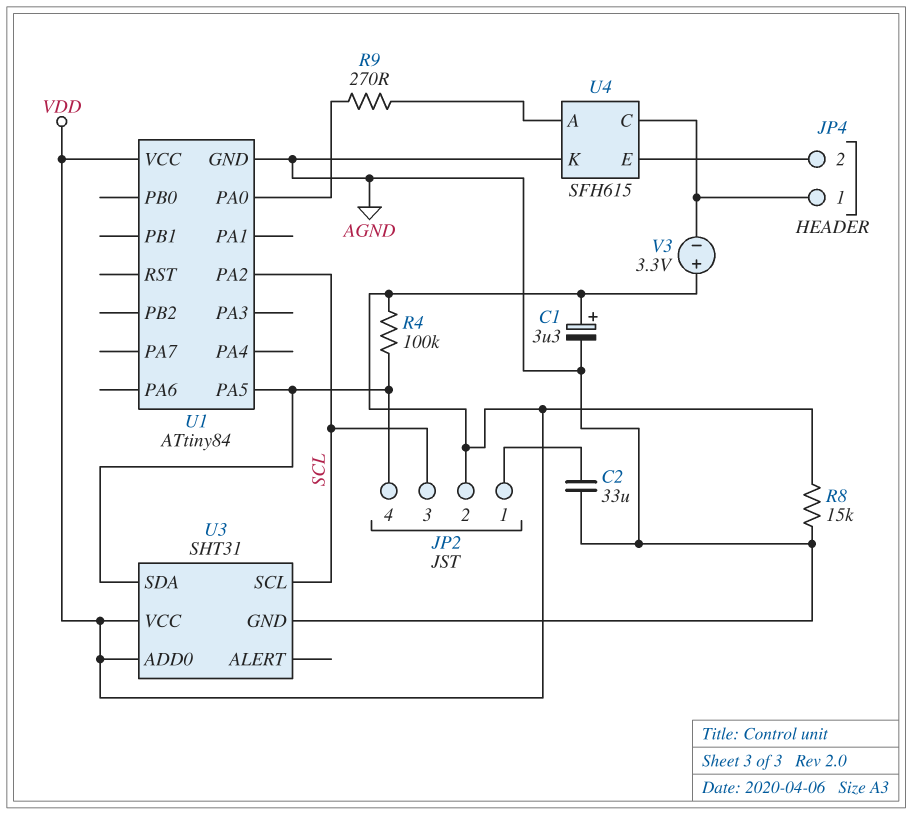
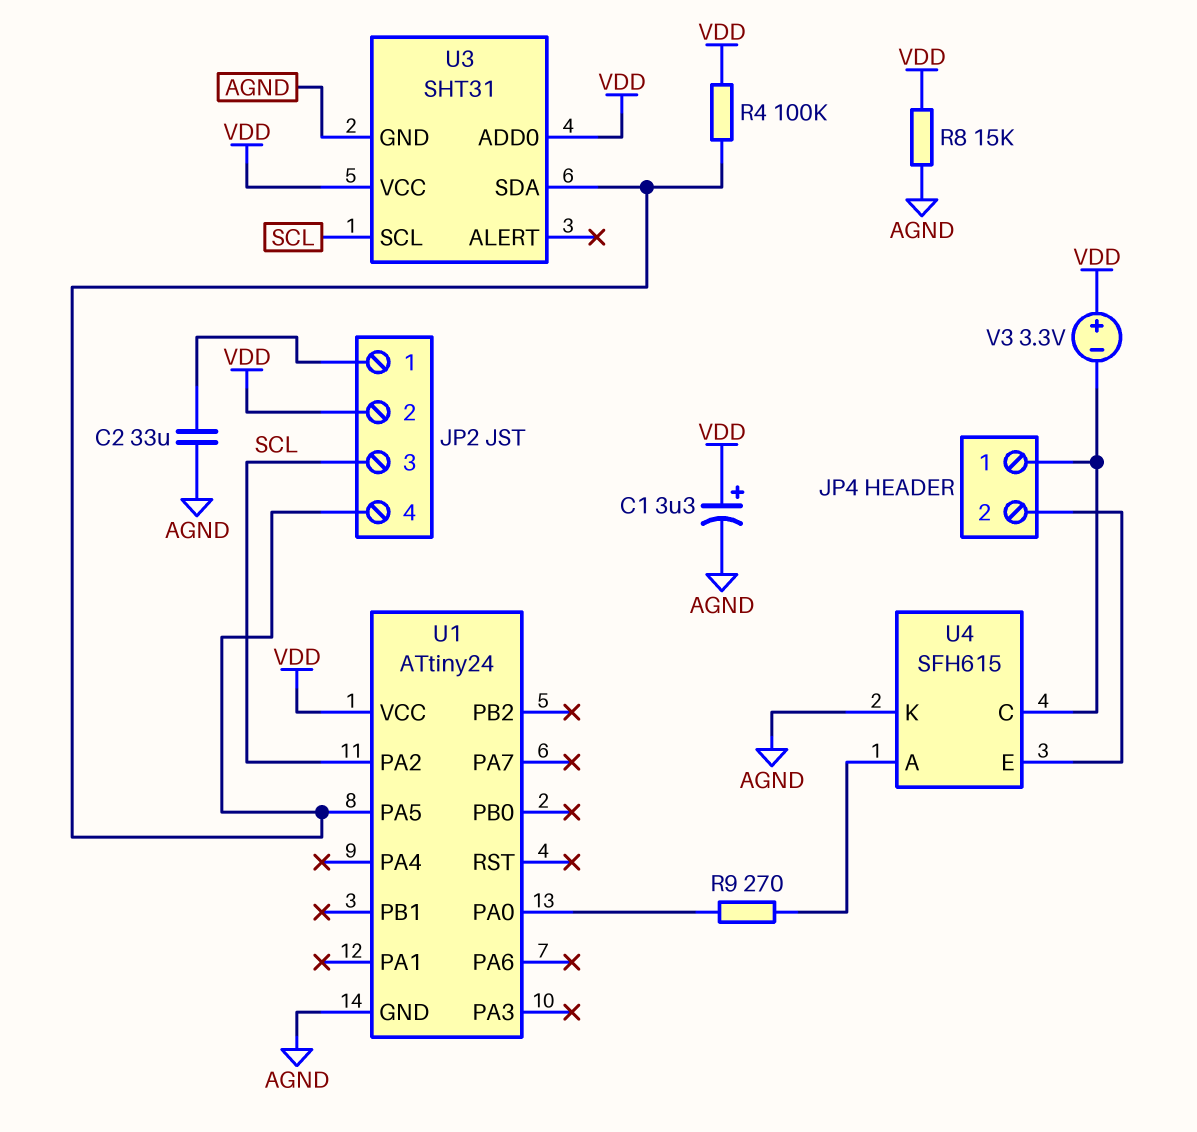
U1: ATtiny84 -> ATtiny24

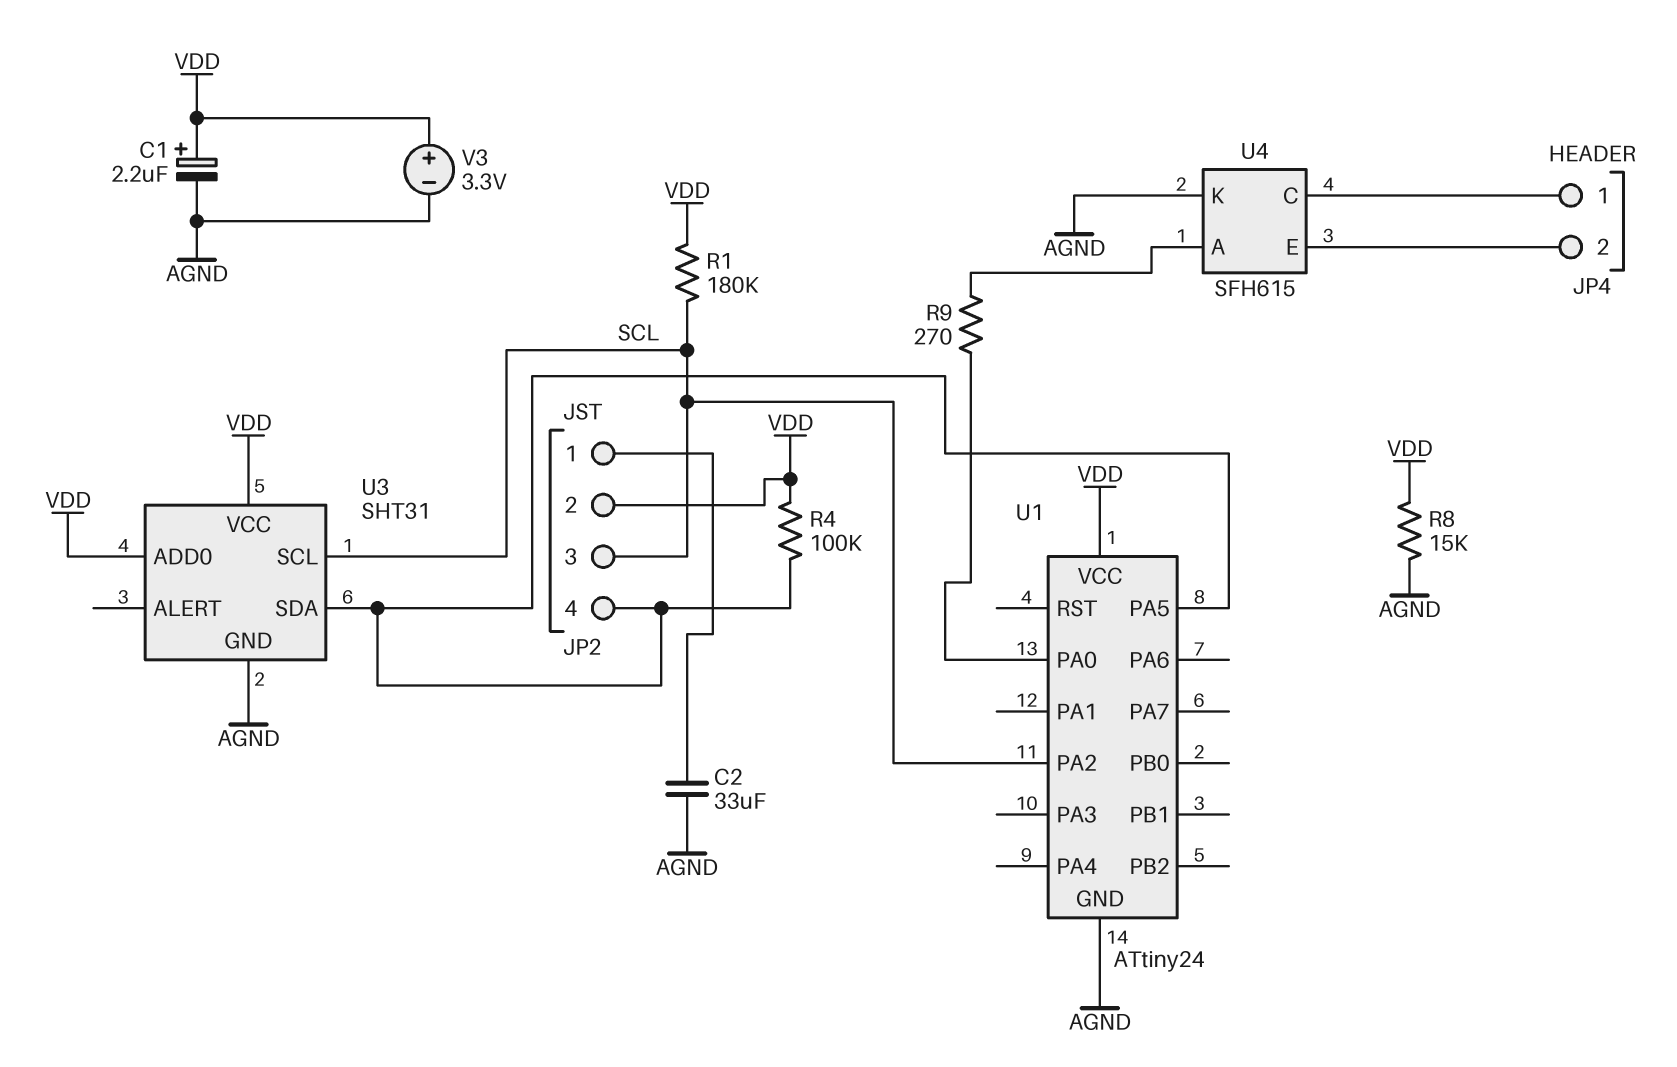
C1: 3.3uF (plus VDD, minus AGND) -> 2.2uF (plus VDD, minus AGND)
R1: none -> 180k (SCL, VDD)
V3: 3.3V (plus VDD, minus JP4/1) -> 3.3V (plus VDD, minus AGND)

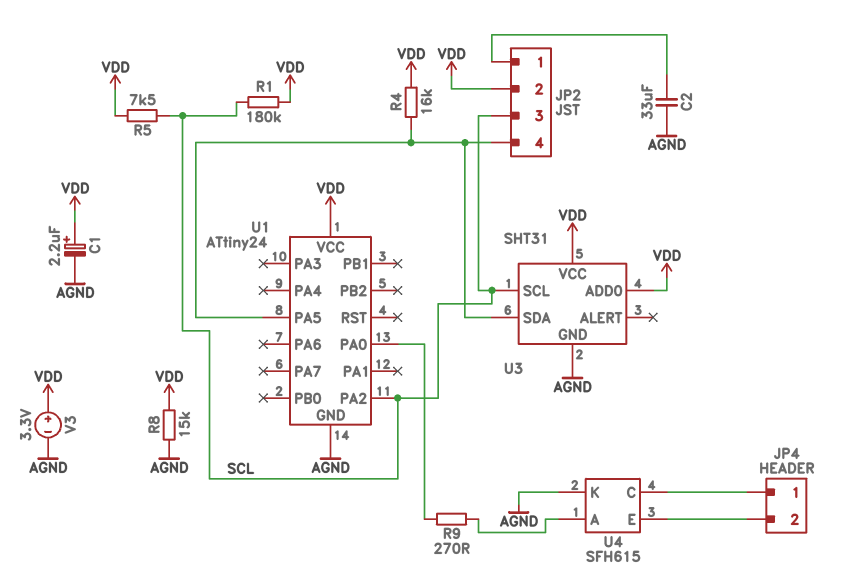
R4: 100k (JP2/4, VDD) -> 16k (JP2/4, VDD)
R5: none -> 7.5k (SCL, VDD)

